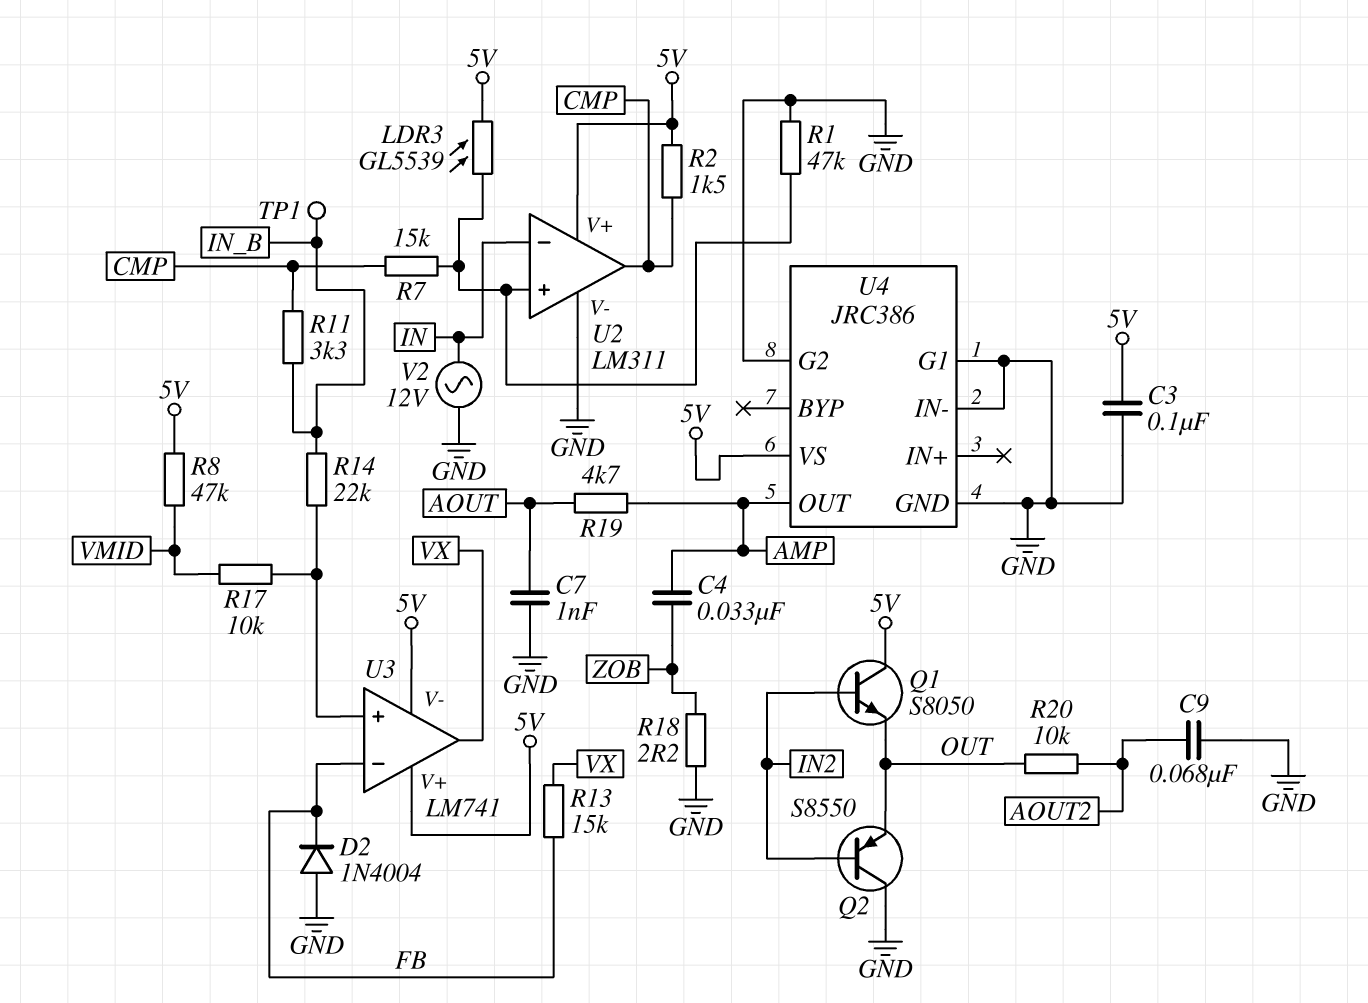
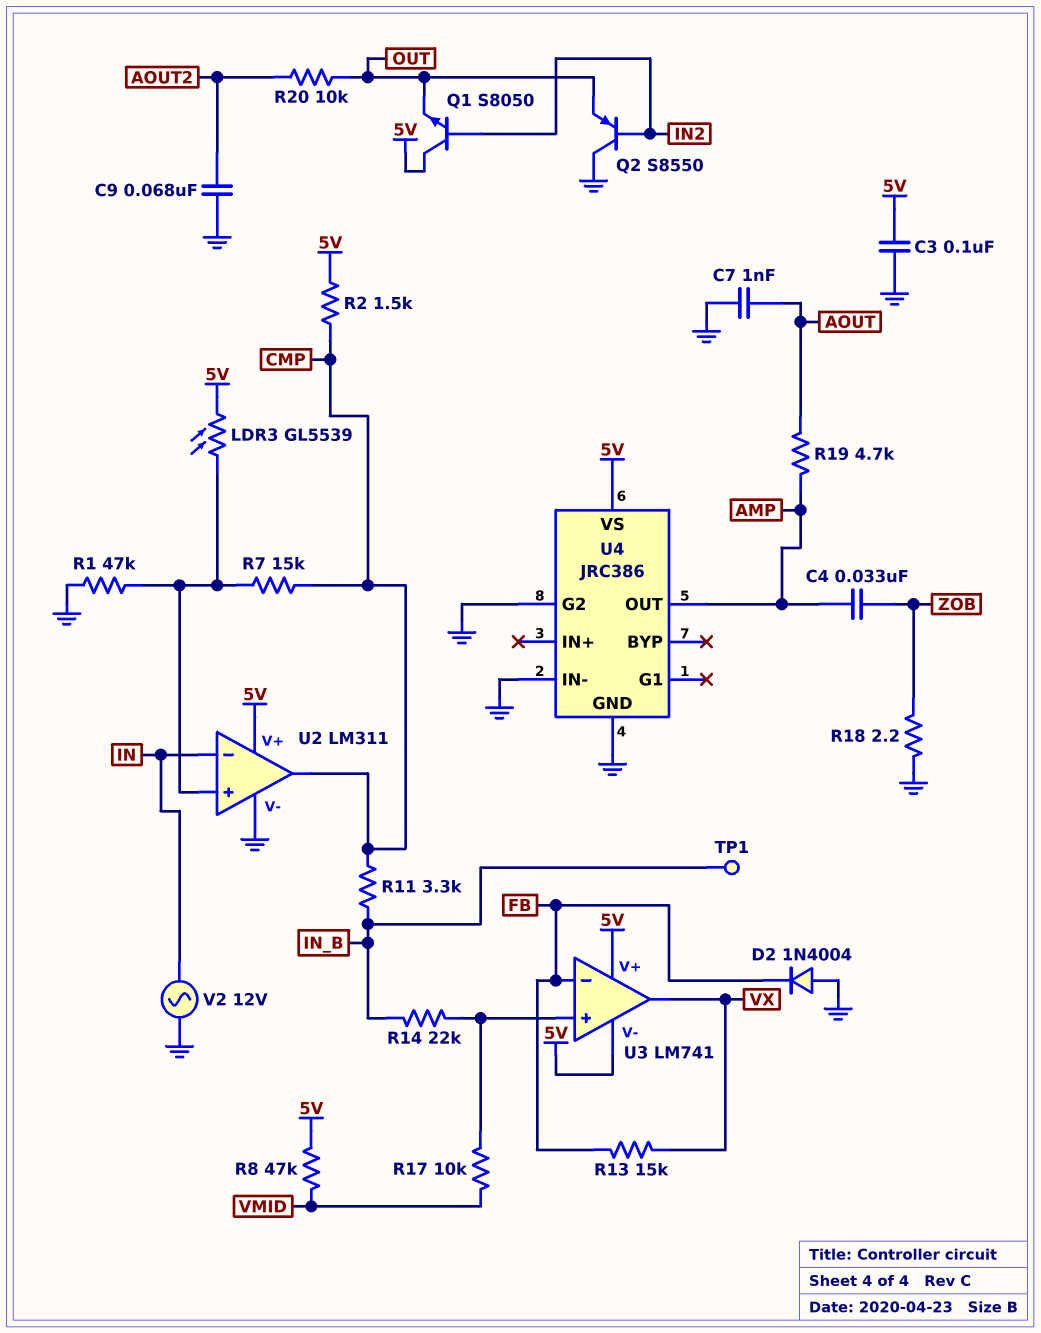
U4 pin G1: GND -> none

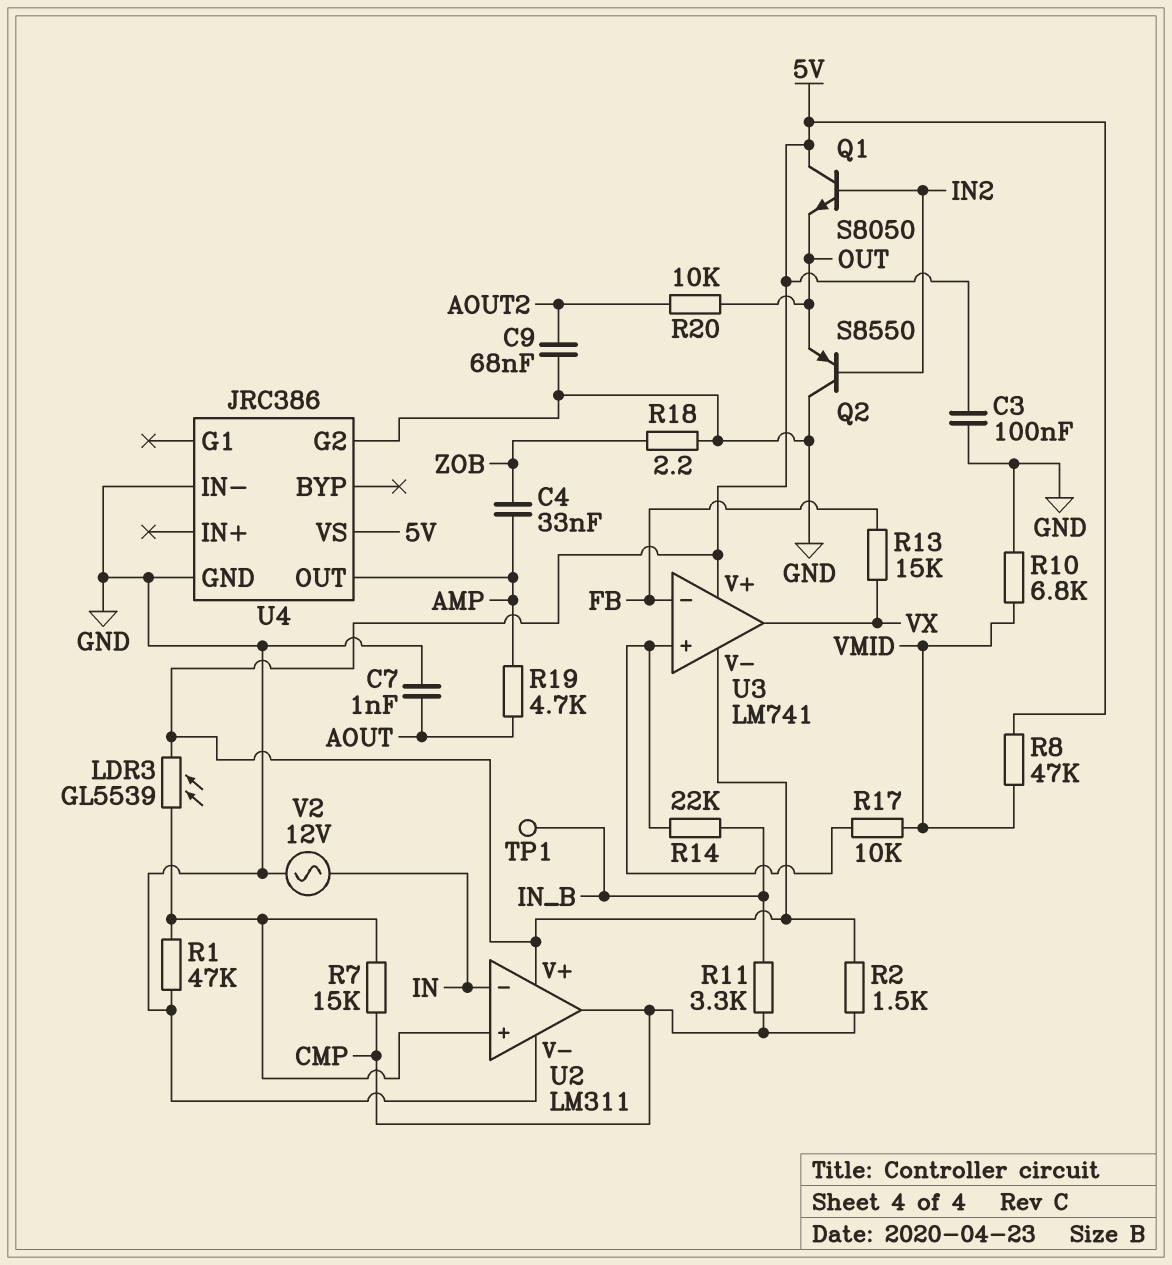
D2: diode 1N4004 (A GND, K FB) -> none
R10: none -> 6.8k (GND, VMID)

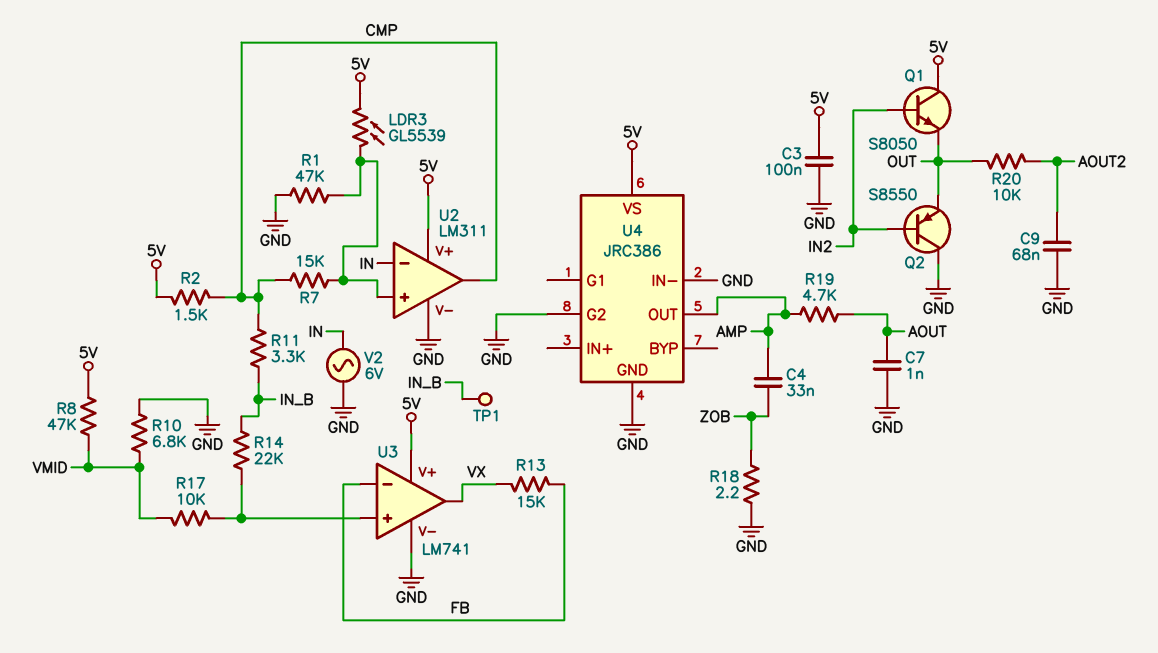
U3 pin V-: 5V -> GND
V2: AC 12V (GND, IN) -> AC 6V (GND, IN)

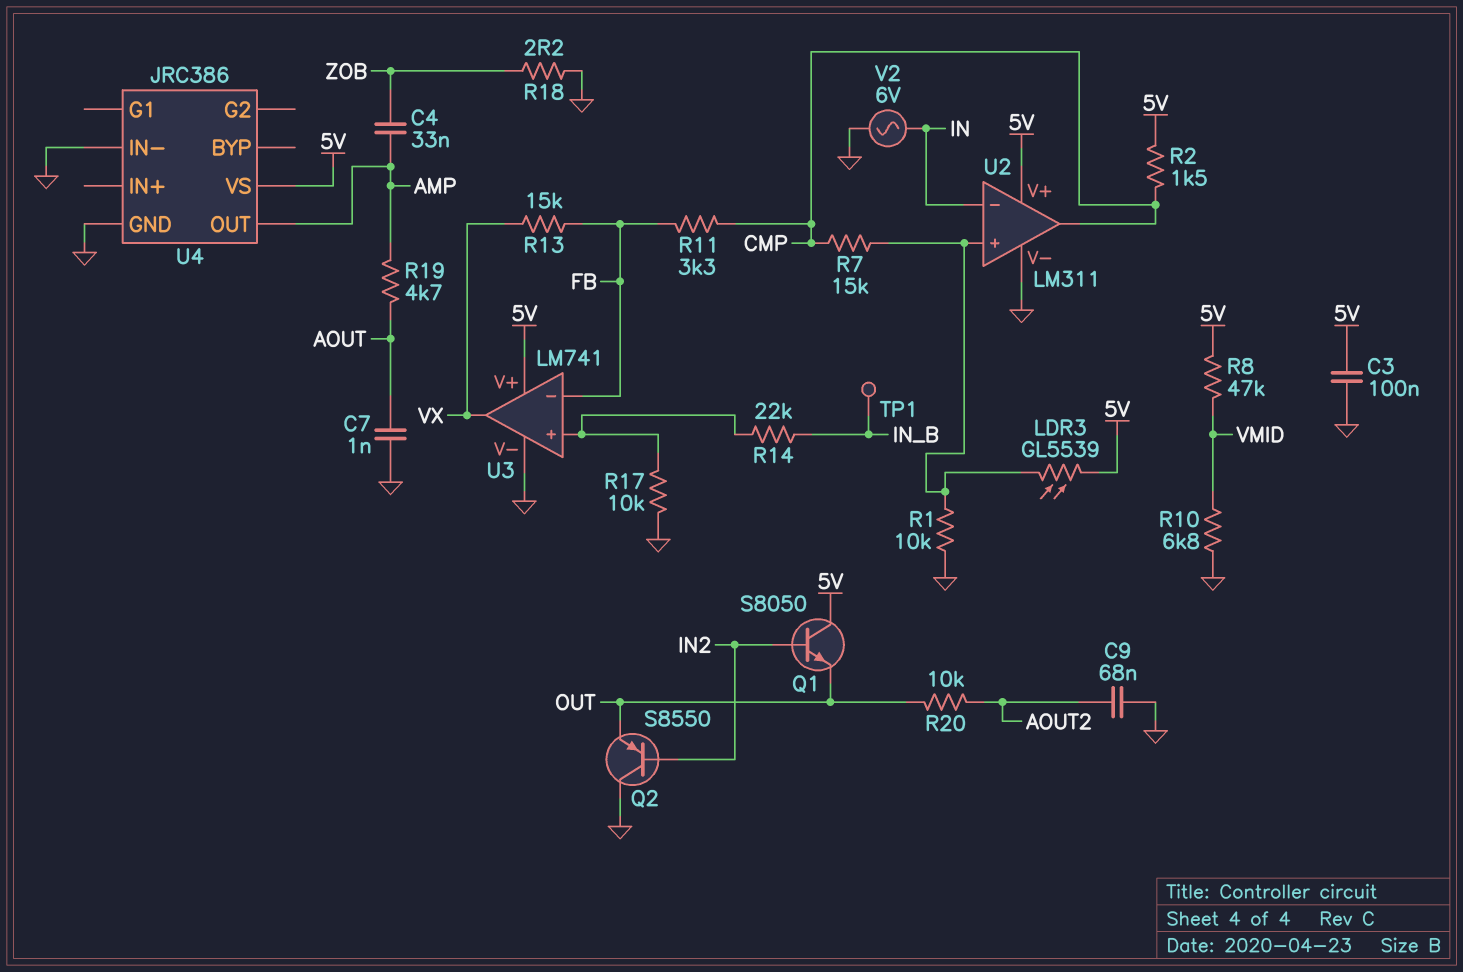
R1: 47k (GND, U2/in+) -> 10k (GND, U2/in+)
R11: 3.3k (CMP, IN_B) -> 3.3k (CMP, FB)
R17: 10k (U3/in+, VMID) -> 10k (GND, U3/in+)
U4 pin G2: GND -> none

